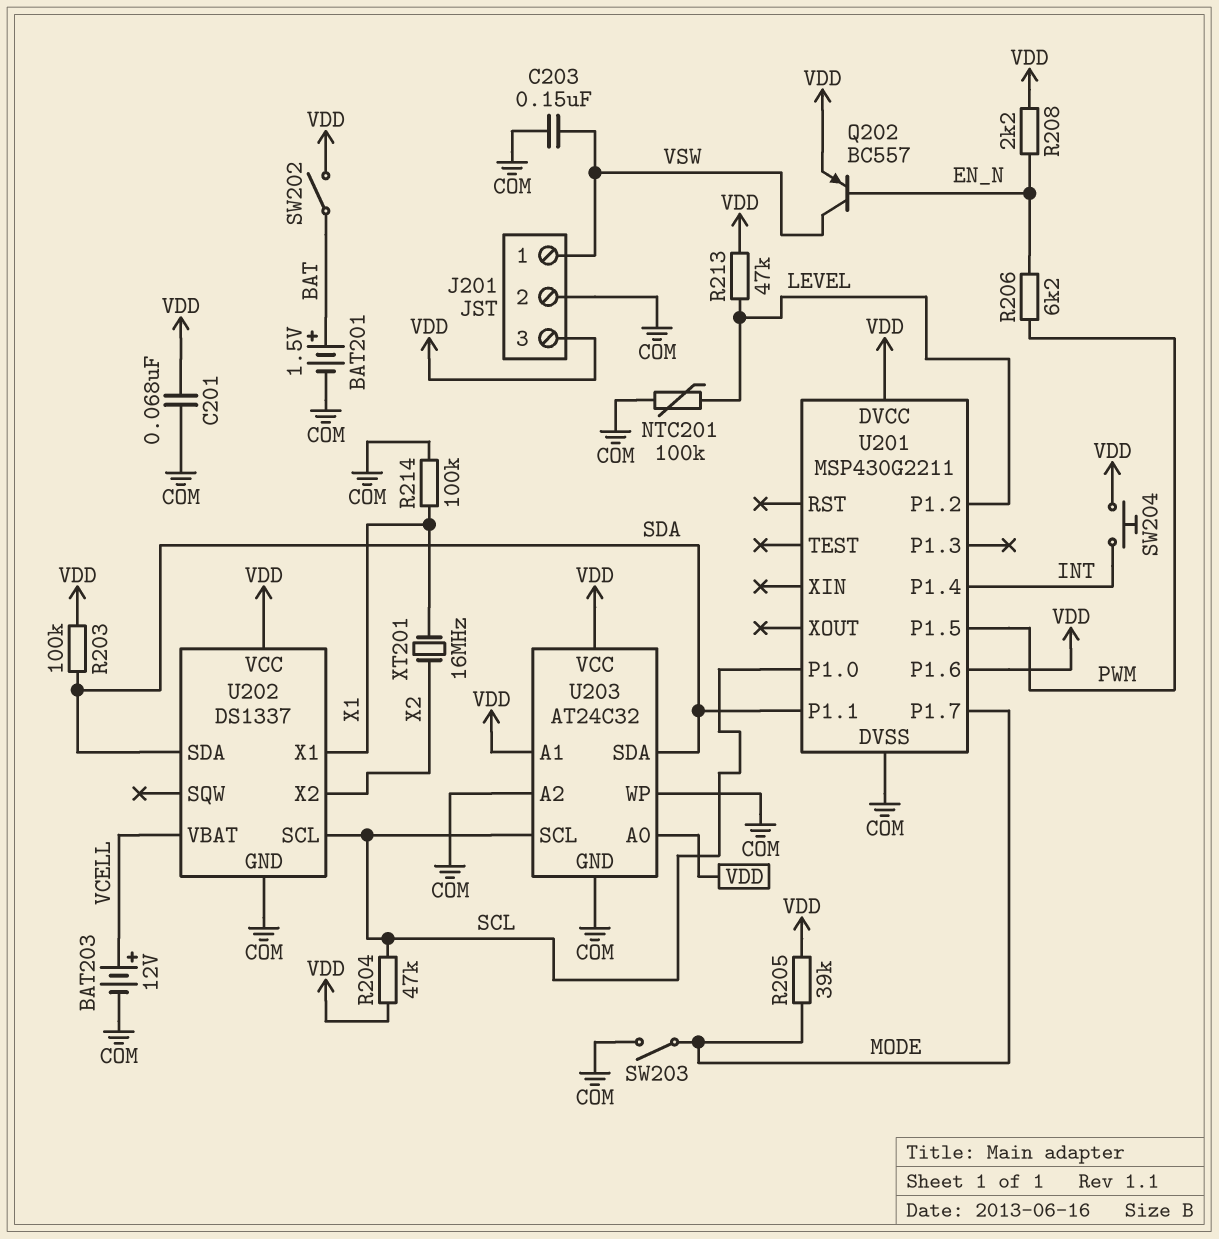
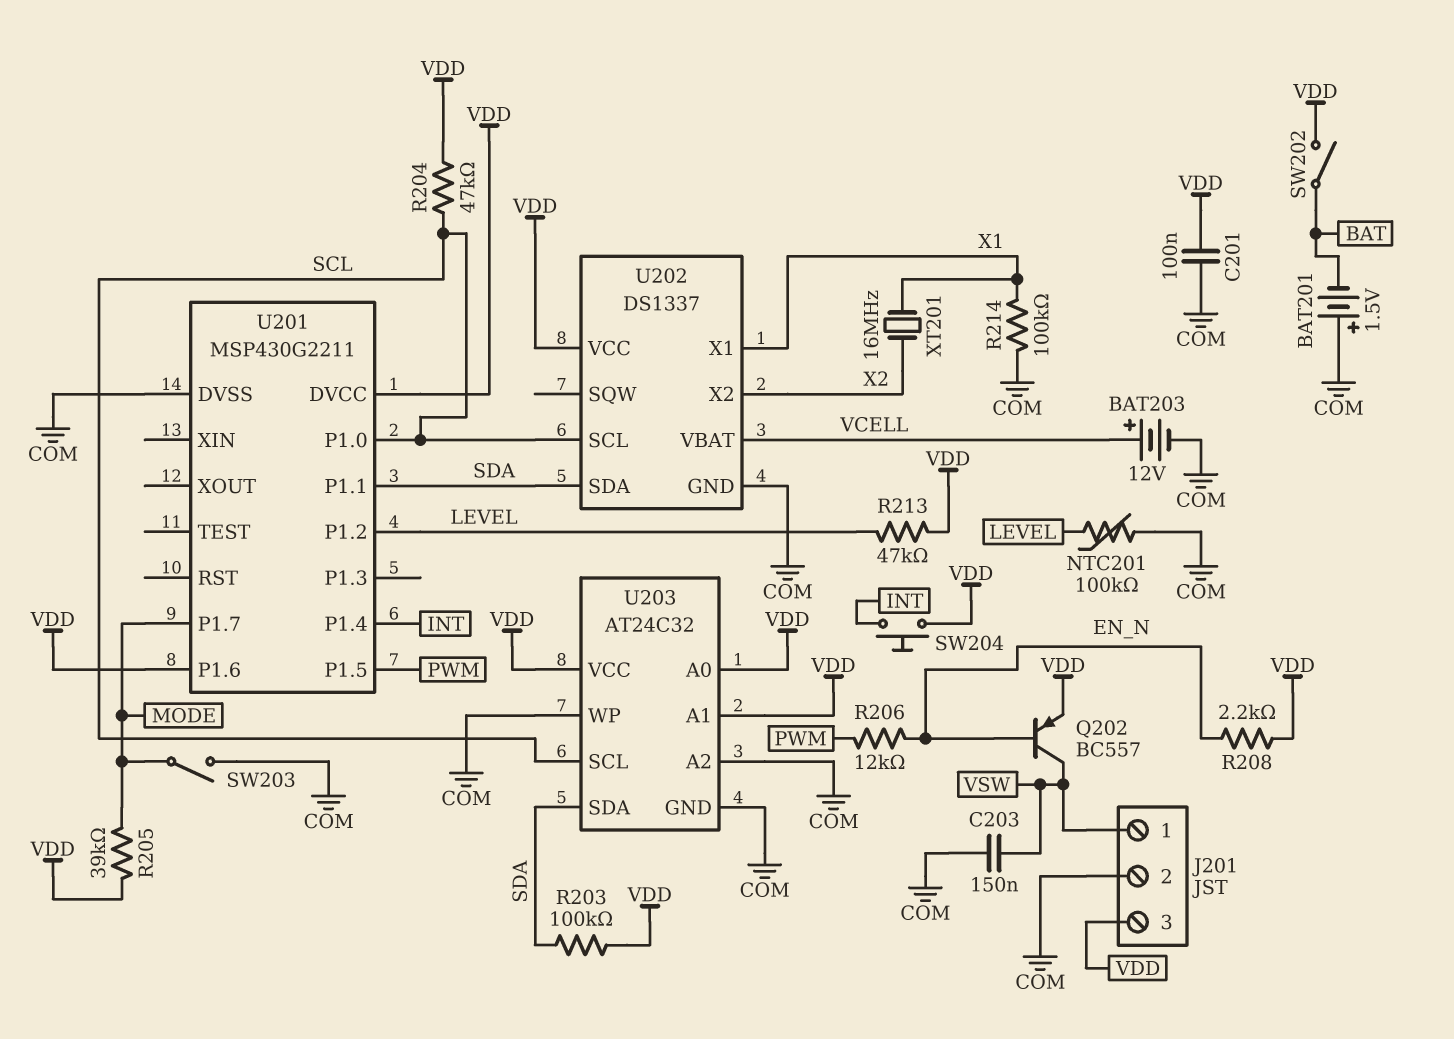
BAT201: 1.5V (plus BAT, minus COM) -> 1.5V (plus COM, minus BAT)
C201: 68nF (COM, VDD) -> 100nF (COM, VDD)
R206: 6.2k (EN_N, PWM) -> 12k (EN_N, PWM)

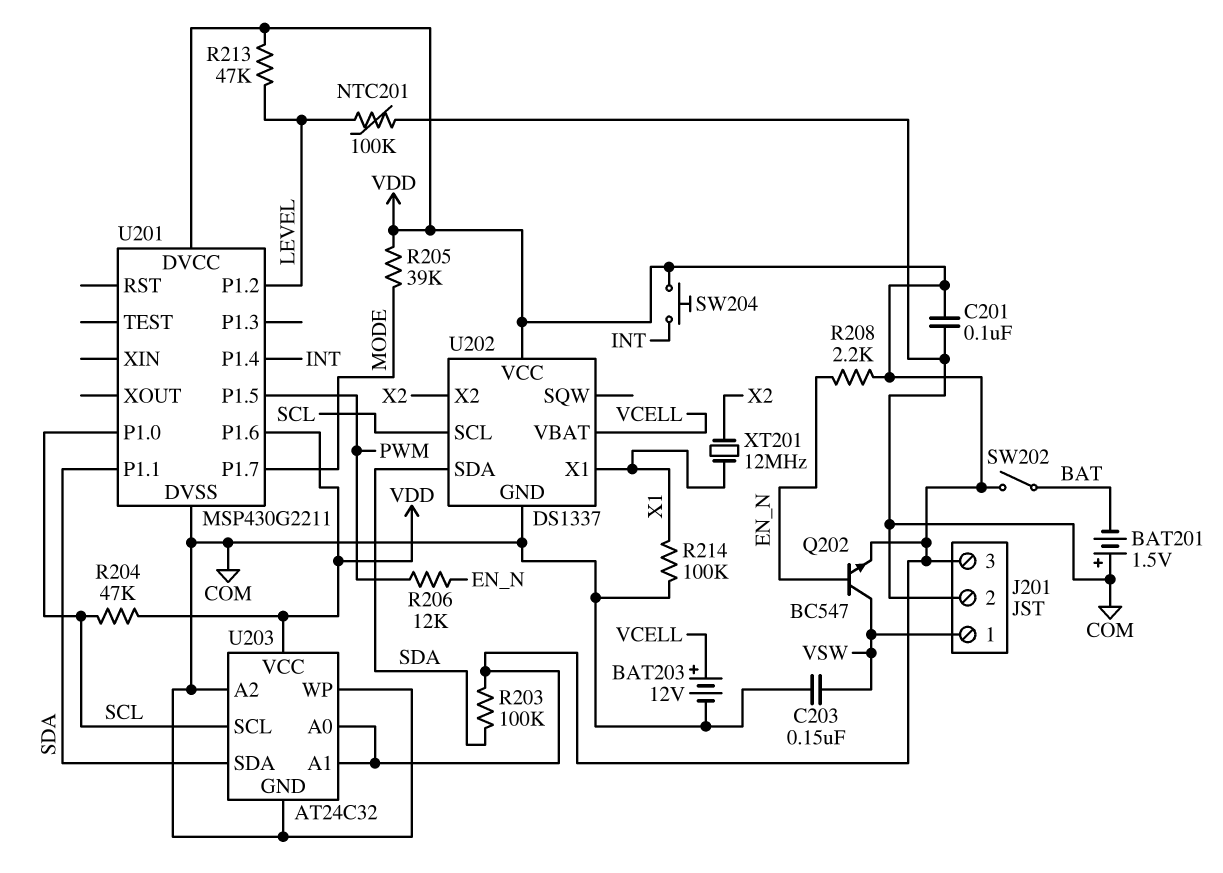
Q202: PNP BC557 (B EN_N, C VSW, E VDD) -> NPN BC547 (B EN_N, C VSW, E VDD)
SW203: switch (COM, MODE) -> none
XT201: 16MHz (X1, X2) -> 12MHz (X1, X2)

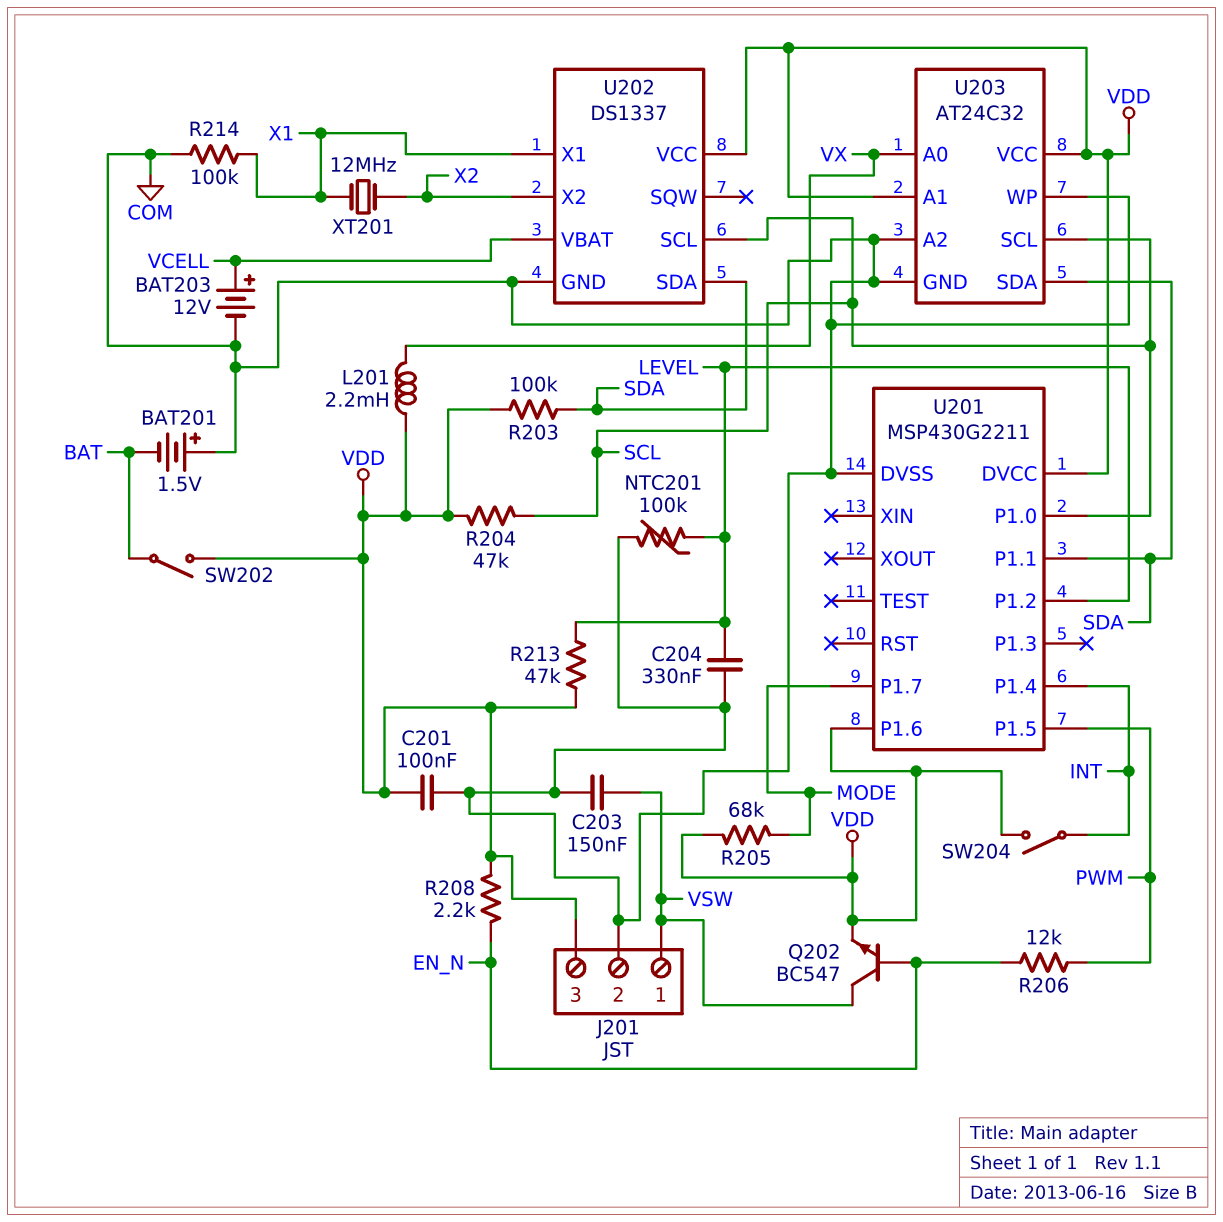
C204: none -> 330nF (COM, LEVEL)
L201: none -> 2.2mH (VDD, VX)
R205: 39k (MODE, VDD) -> 68k (MODE, VDD)
SW204: button (INT, VDD) -> switch (INT, VDD)
U203 pin A0: VDD -> VX

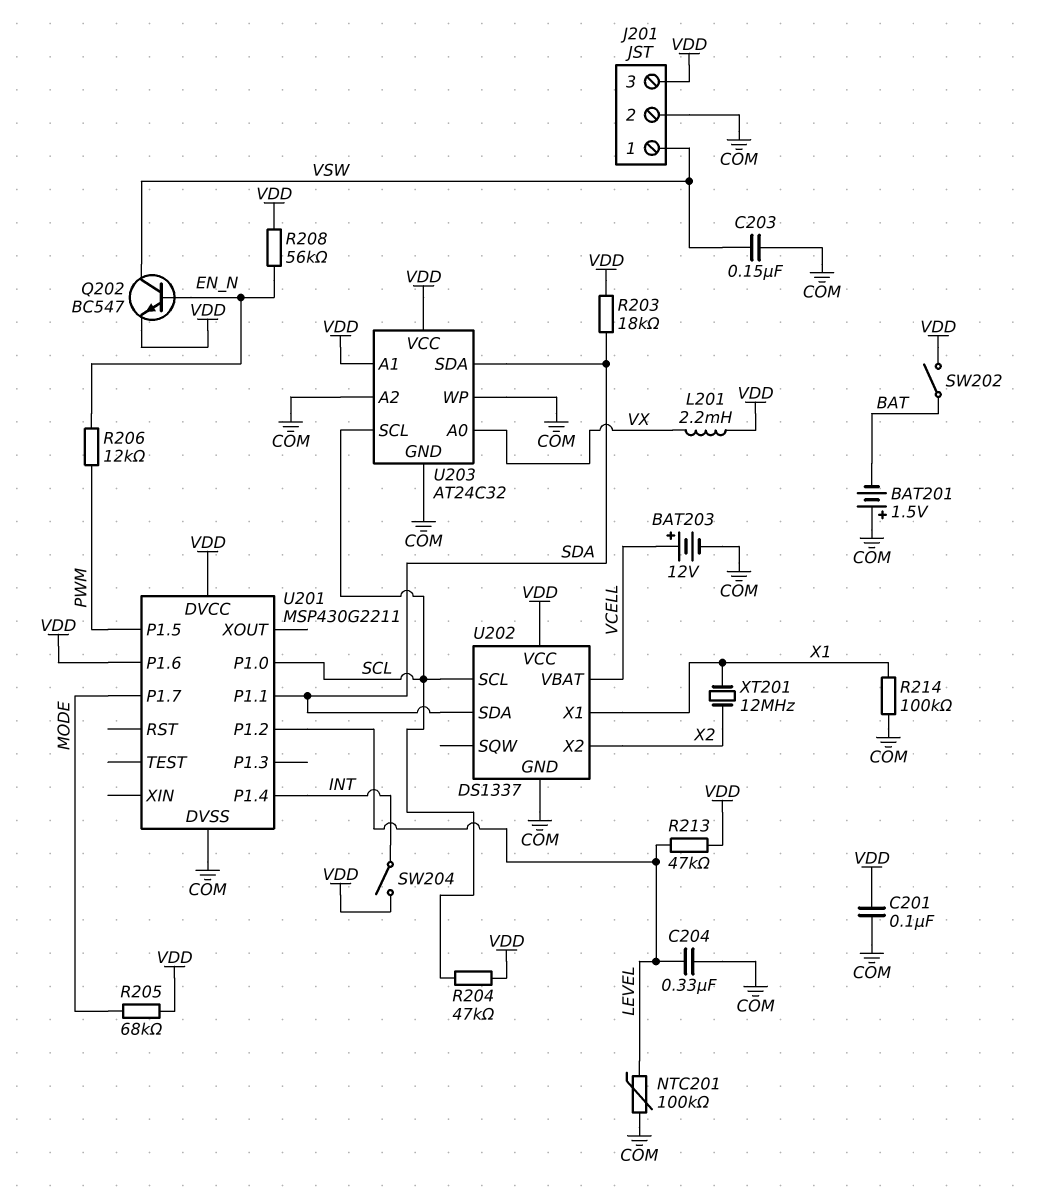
R203: 100k (SDA, VDD) -> 18k (SDA, VDD)
R208: 2.2k (EN_N, VDD) -> 56k (EN_N, VDD)

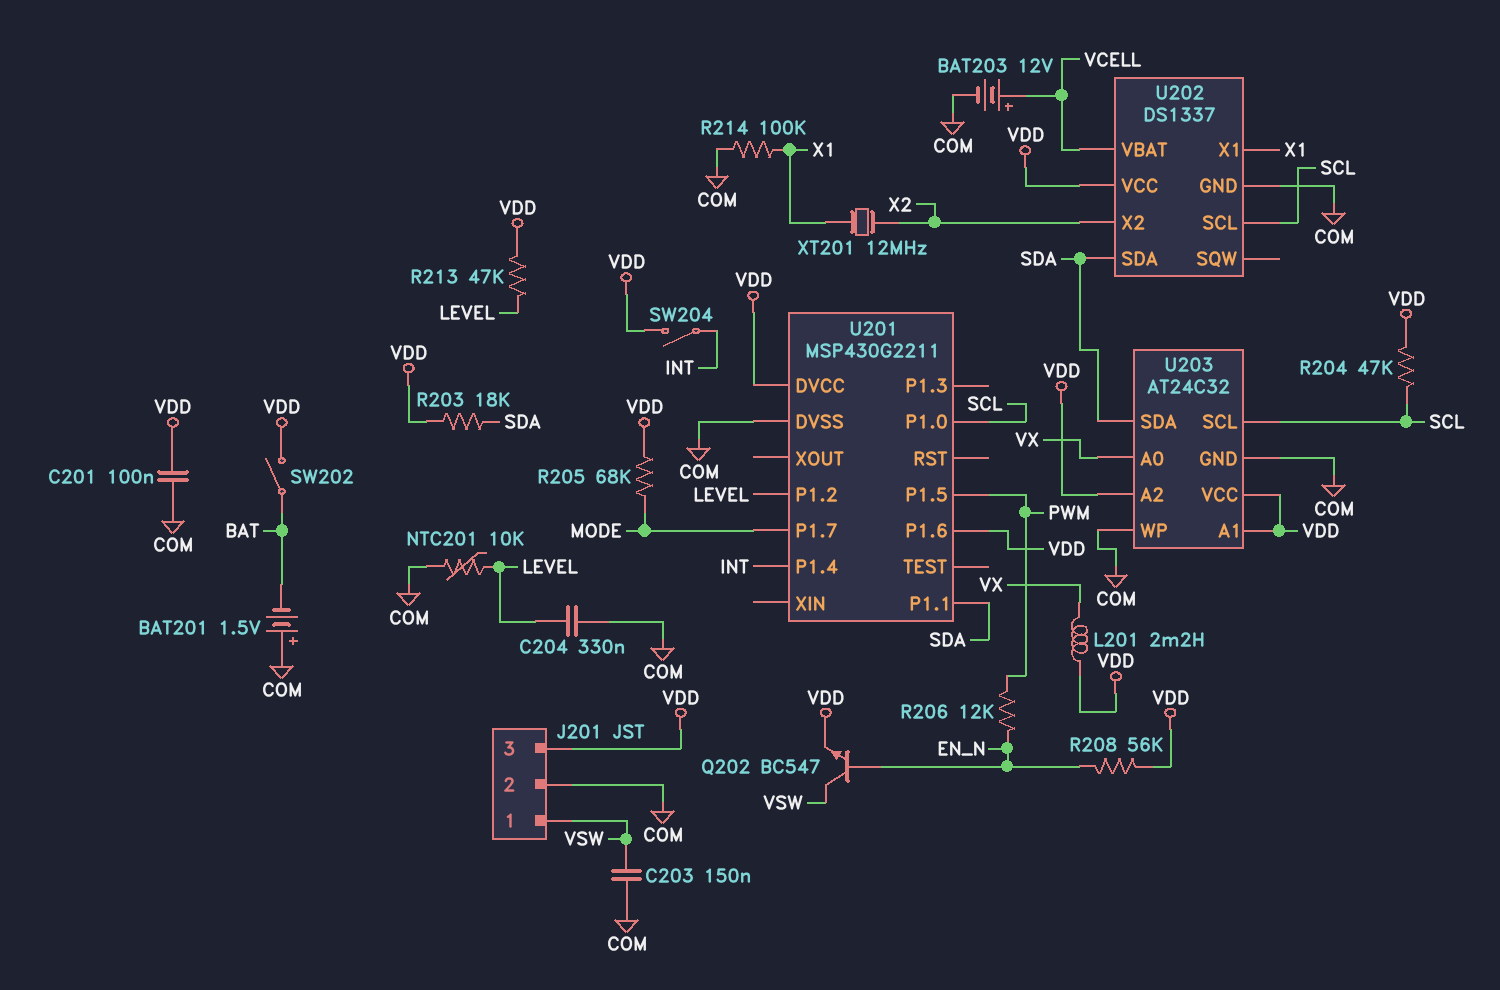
NTC201: 100k (COM, LEVEL) -> 10k (COM, LEVEL)
U203 pin A2: COM -> VDD

